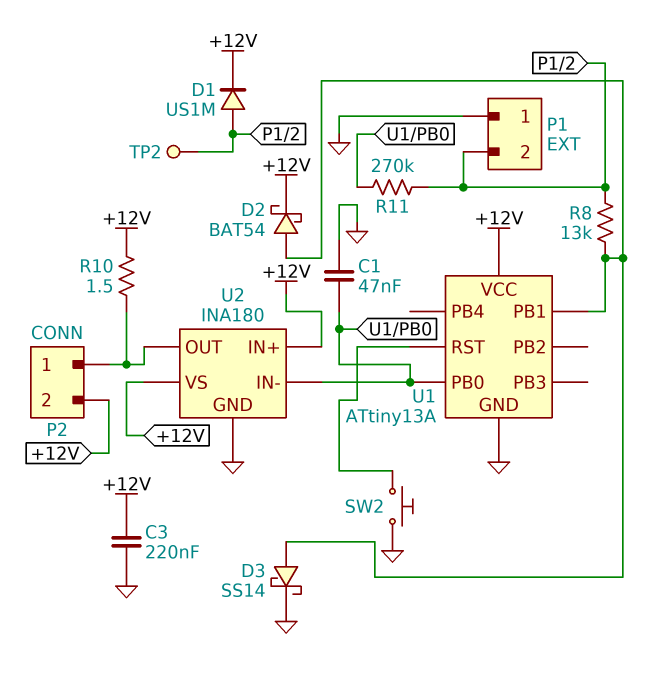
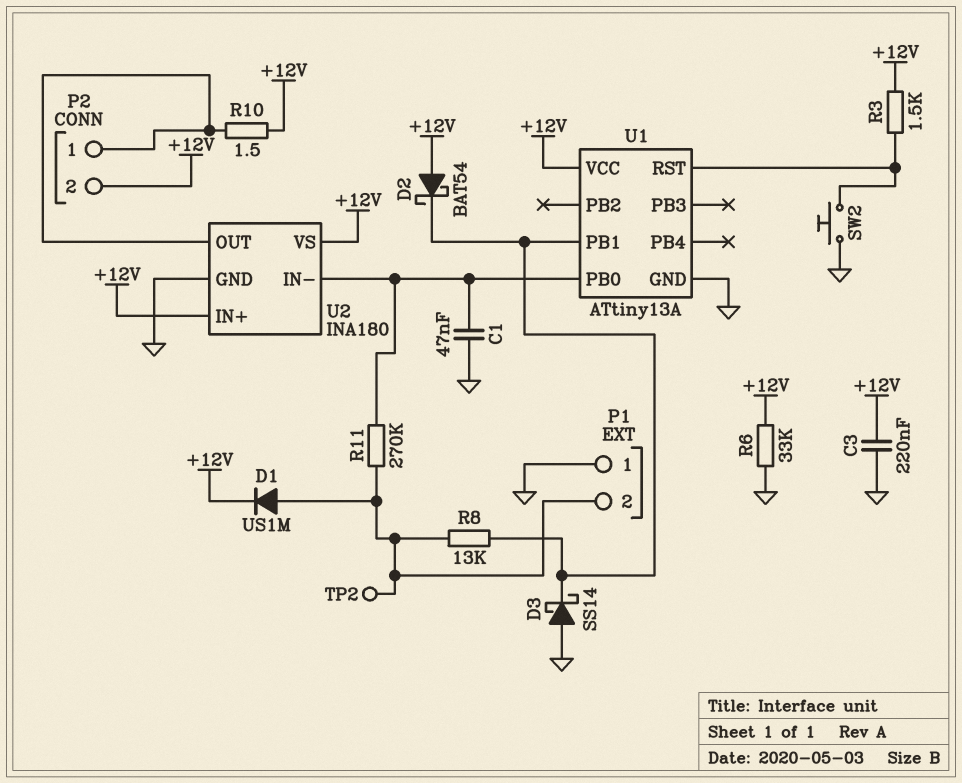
D2: schottky BAT54 (A U1/PB1, K +12V) -> schottky BAT54 (A +12V, K U1/PB1)
D3: schottky SS14 (A U1/PB1, K GND) -> schottky SS14 (A GND, K U1/PB1)
R3: none -> 1.5k (+12V, U1/RST)
R6: none -> 33k (+12V, GND)

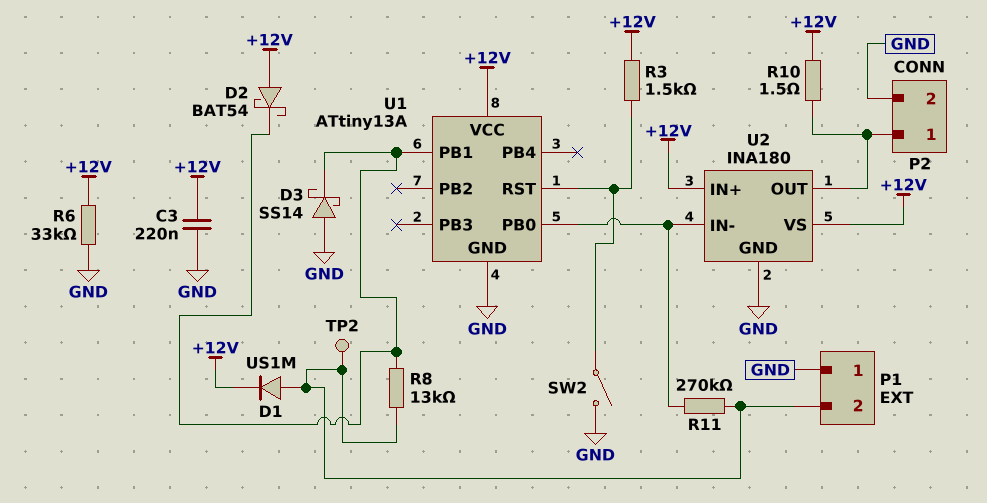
C1: 47nF (GND, U1/PB0) -> none
P2 pin 2: +12V -> GND
SW2: button (GND, U1/RST) -> switch (GND, U1/RST)

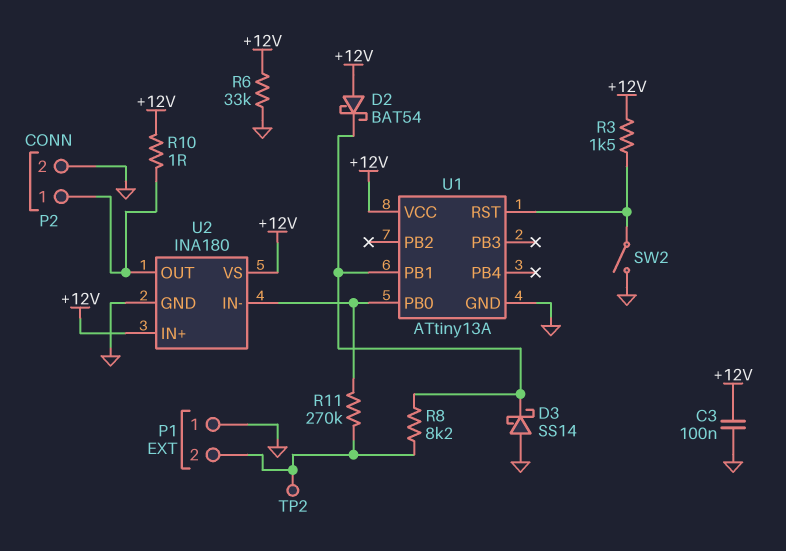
C3: 220nF (+12V, GND) -> 100nF (+12V, GND)
D1: diode US1M (A P1/2, K +12V) -> none
R8: 13k (P1/2, U1/PB1) -> 8.2k (P1/2, U1/PB1)
R10: 1.5 (+12V, P2/1) -> 1 (+12V, P2/1)

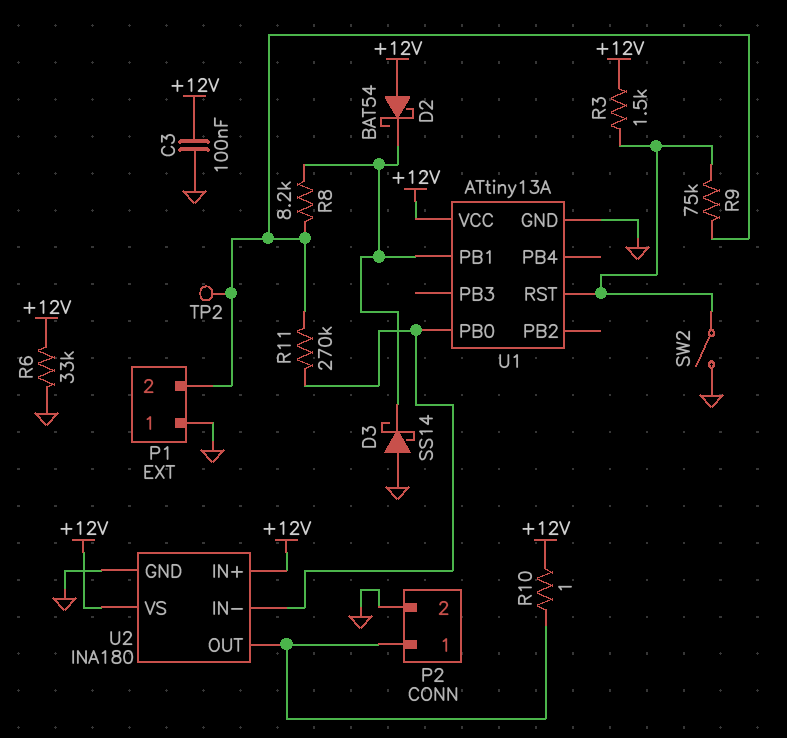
R9: none -> 75k (P1/2, U1/RST)

